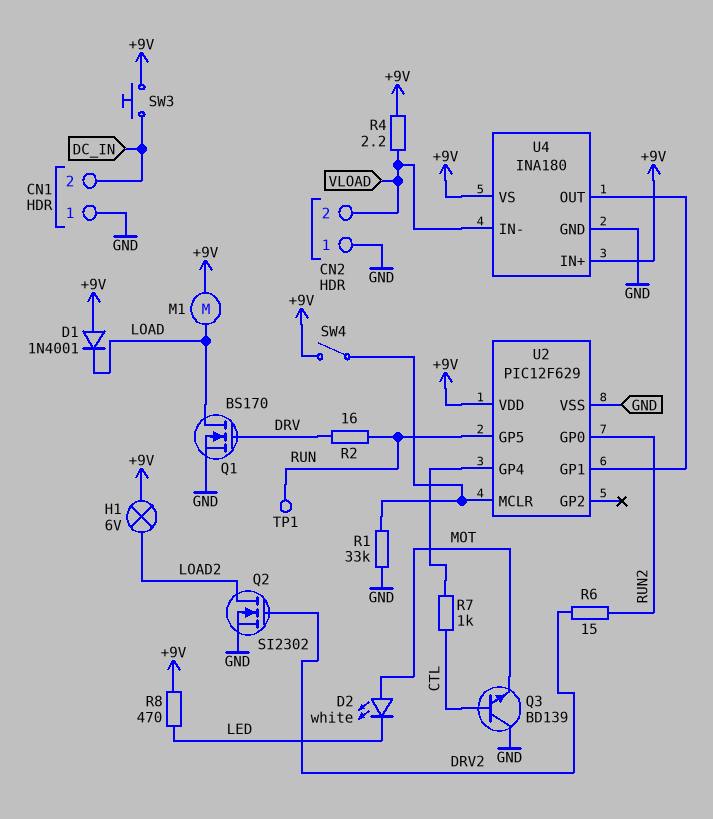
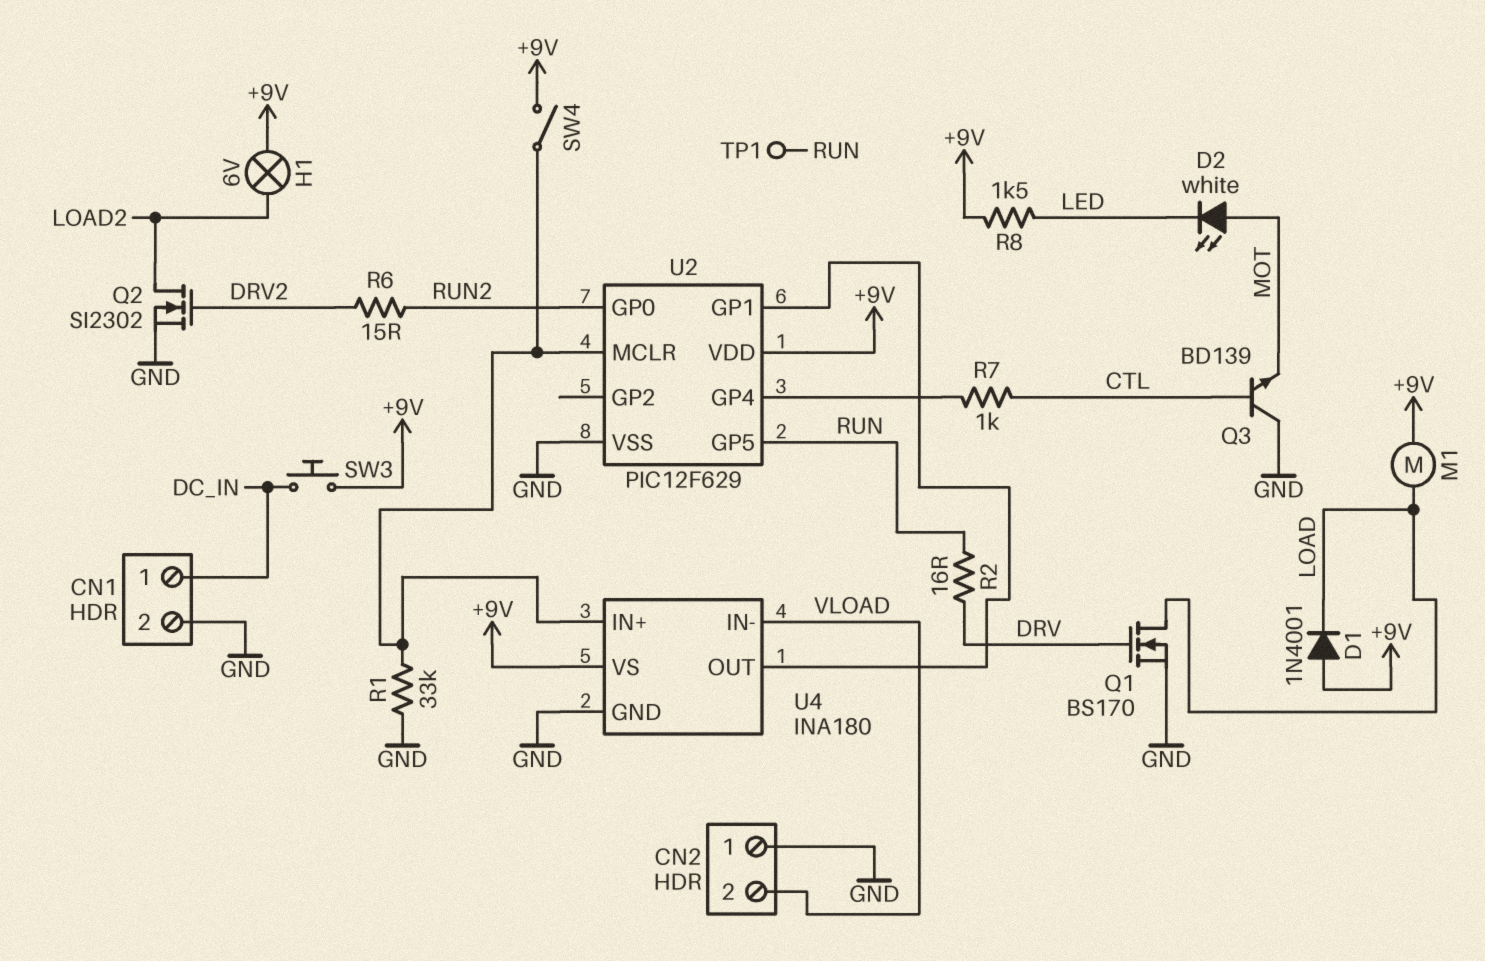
CN1 pin 1: GND -> DC_IN
CN1 pin 2: DC_IN -> GND
R4: 2.2 (+9V, VLOAD) -> none
R8: 470 (+9V, LED) -> 1.5k (+9V, LED)
U4 pin IN+: +9V -> U2/MCLR

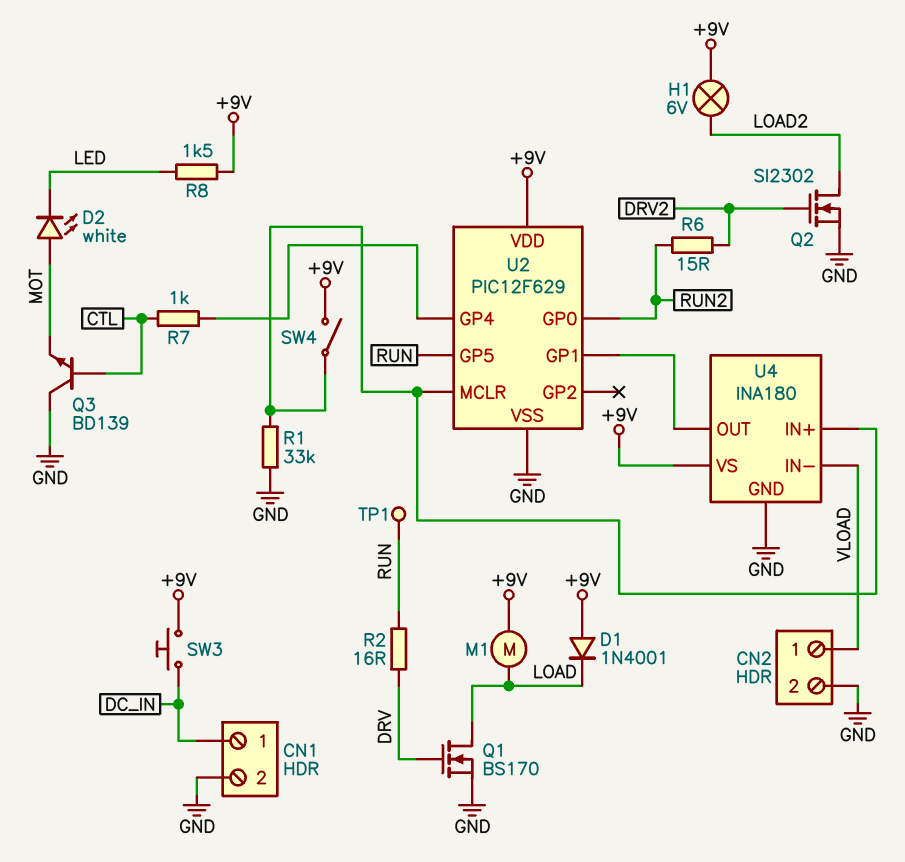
CN2 pin 1: GND -> VLOAD
CN2 pin 2: VLOAD -> GND

